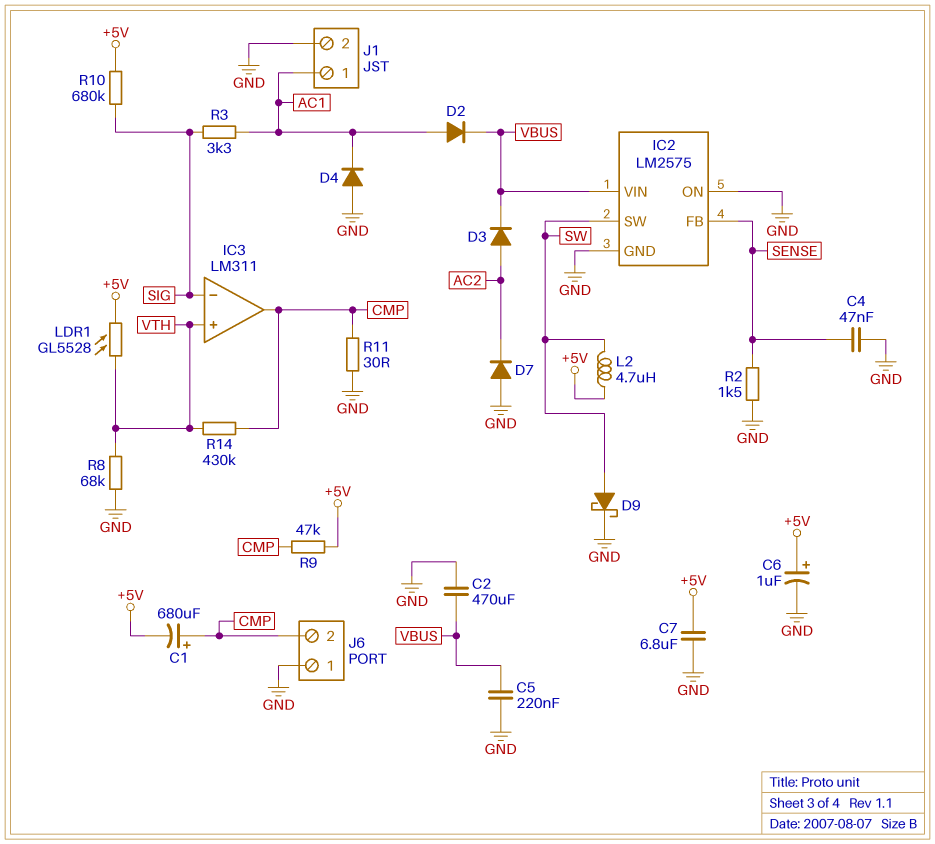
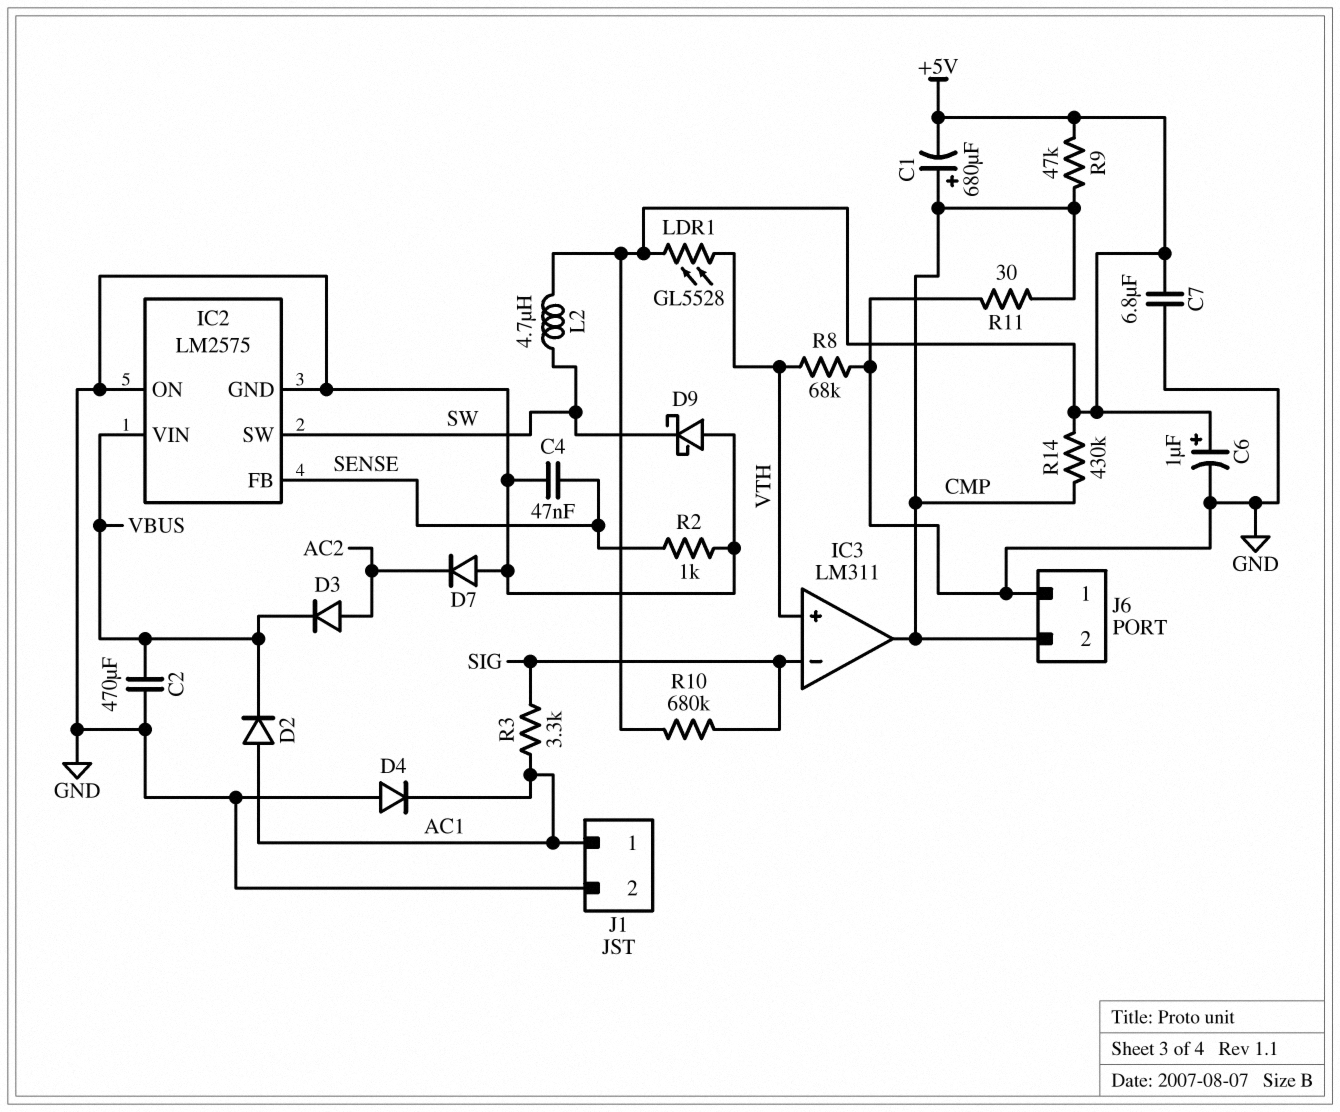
C5: 220nF (GND, VBUS) -> none
D9: schottky (A SW, K GND) -> schottky (A GND, K SW)
R2: 1.5k (GND, SENSE) -> 1k (GND, SENSE)
R14: 430k (CMP, VTH) -> 430k (+5V, CMP)

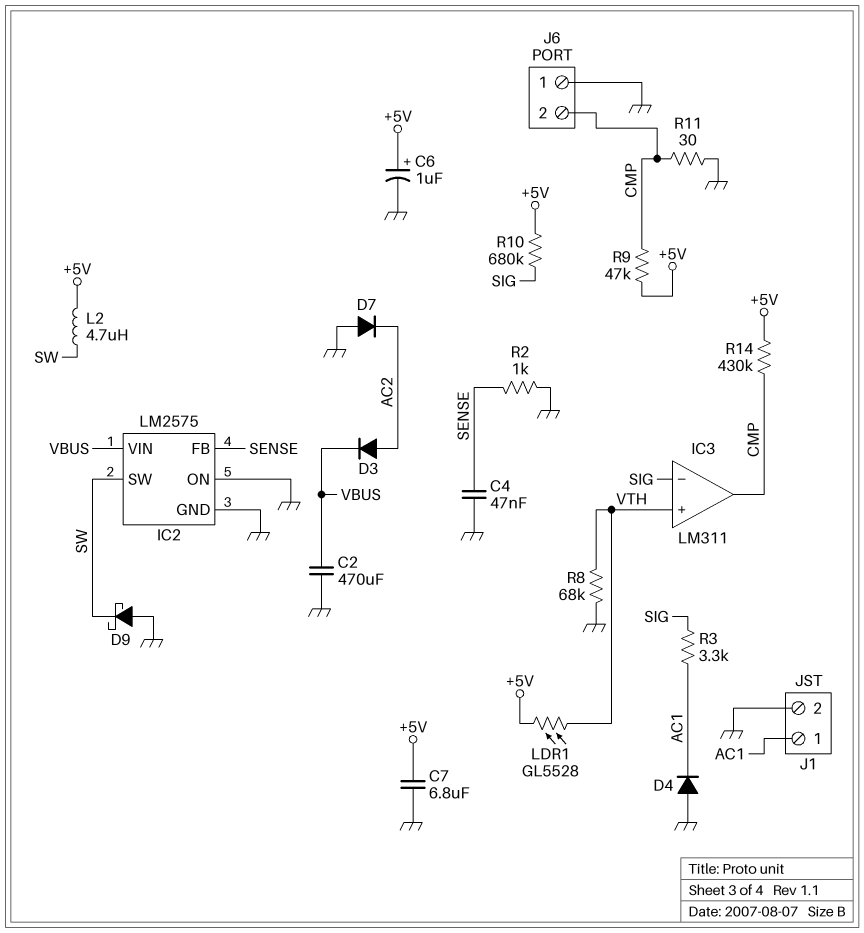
C1: 680uF (plus CMP, minus +5V) -> none
D2: diode (A AC1, K VBUS) -> none

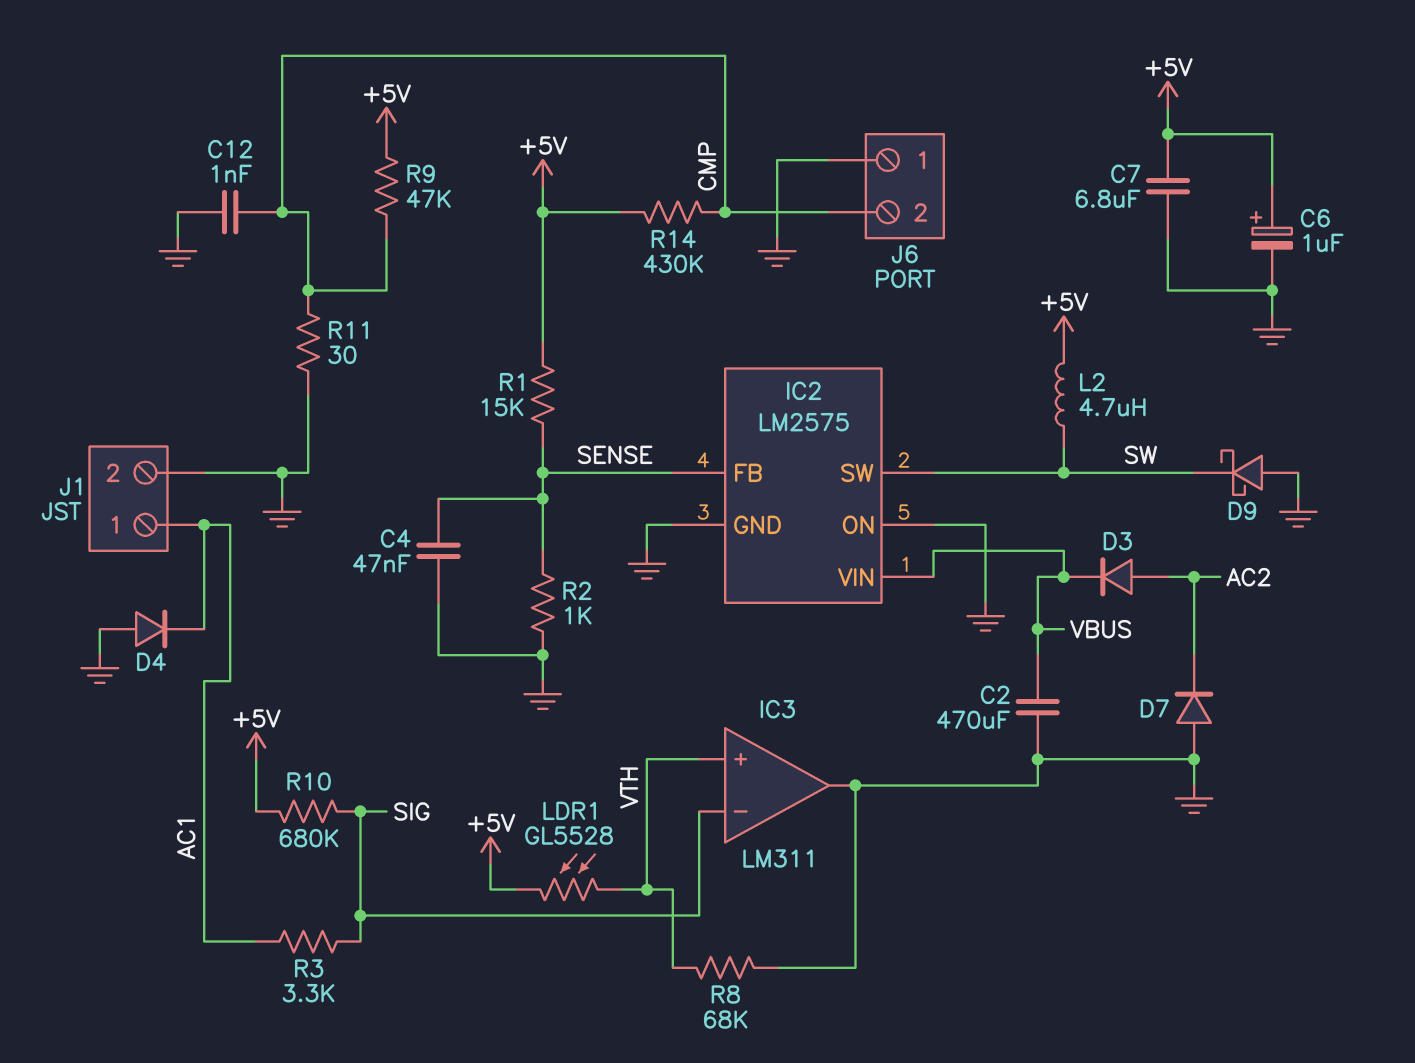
C12: none -> 1nF (CMP, GND)
IC3 pin out: CMP -> GND
R1: none -> 15k (+5V, SENSE)

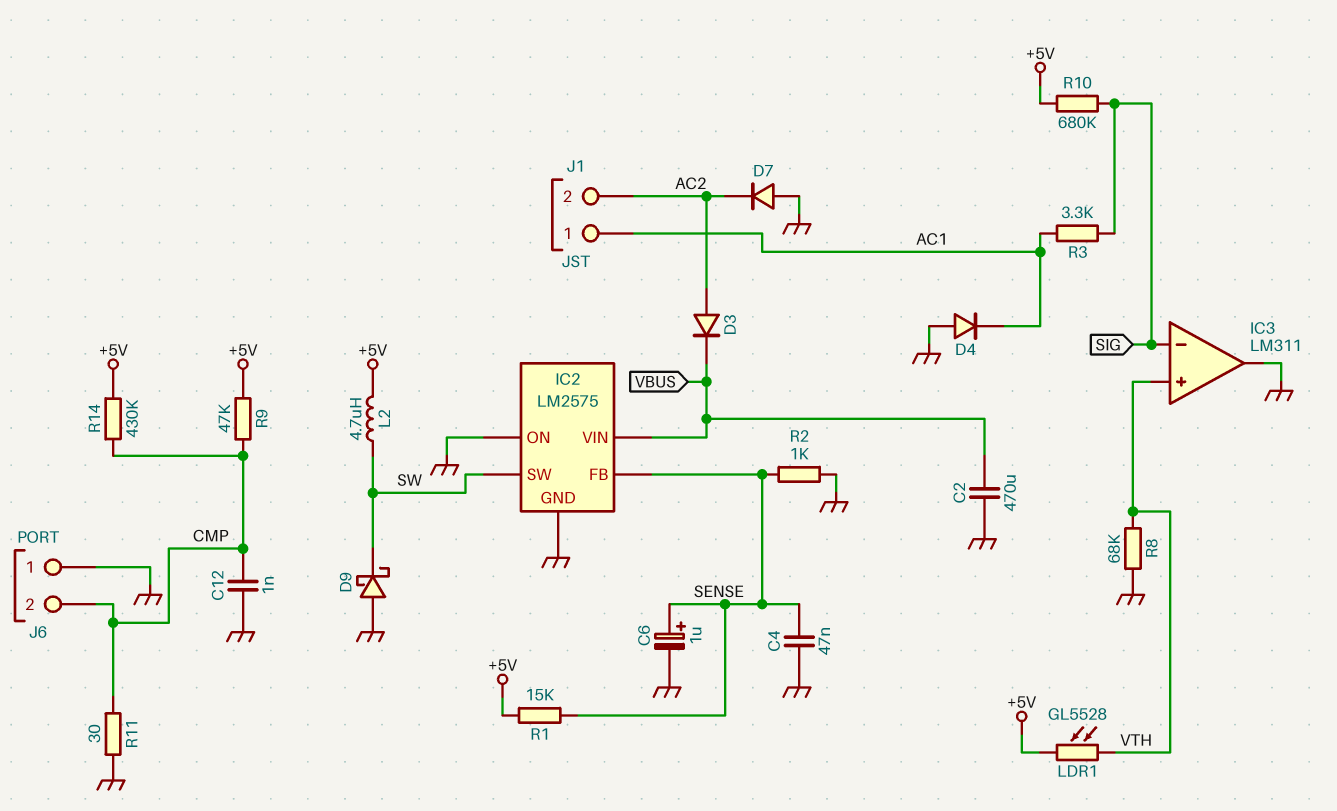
C6: 1uF (plus +5V, minus GND) -> 1uF (plus SENSE, minus GND)
C7: 6.8uF (+5V, GND) -> none
J1 pin 2: GND -> AC2

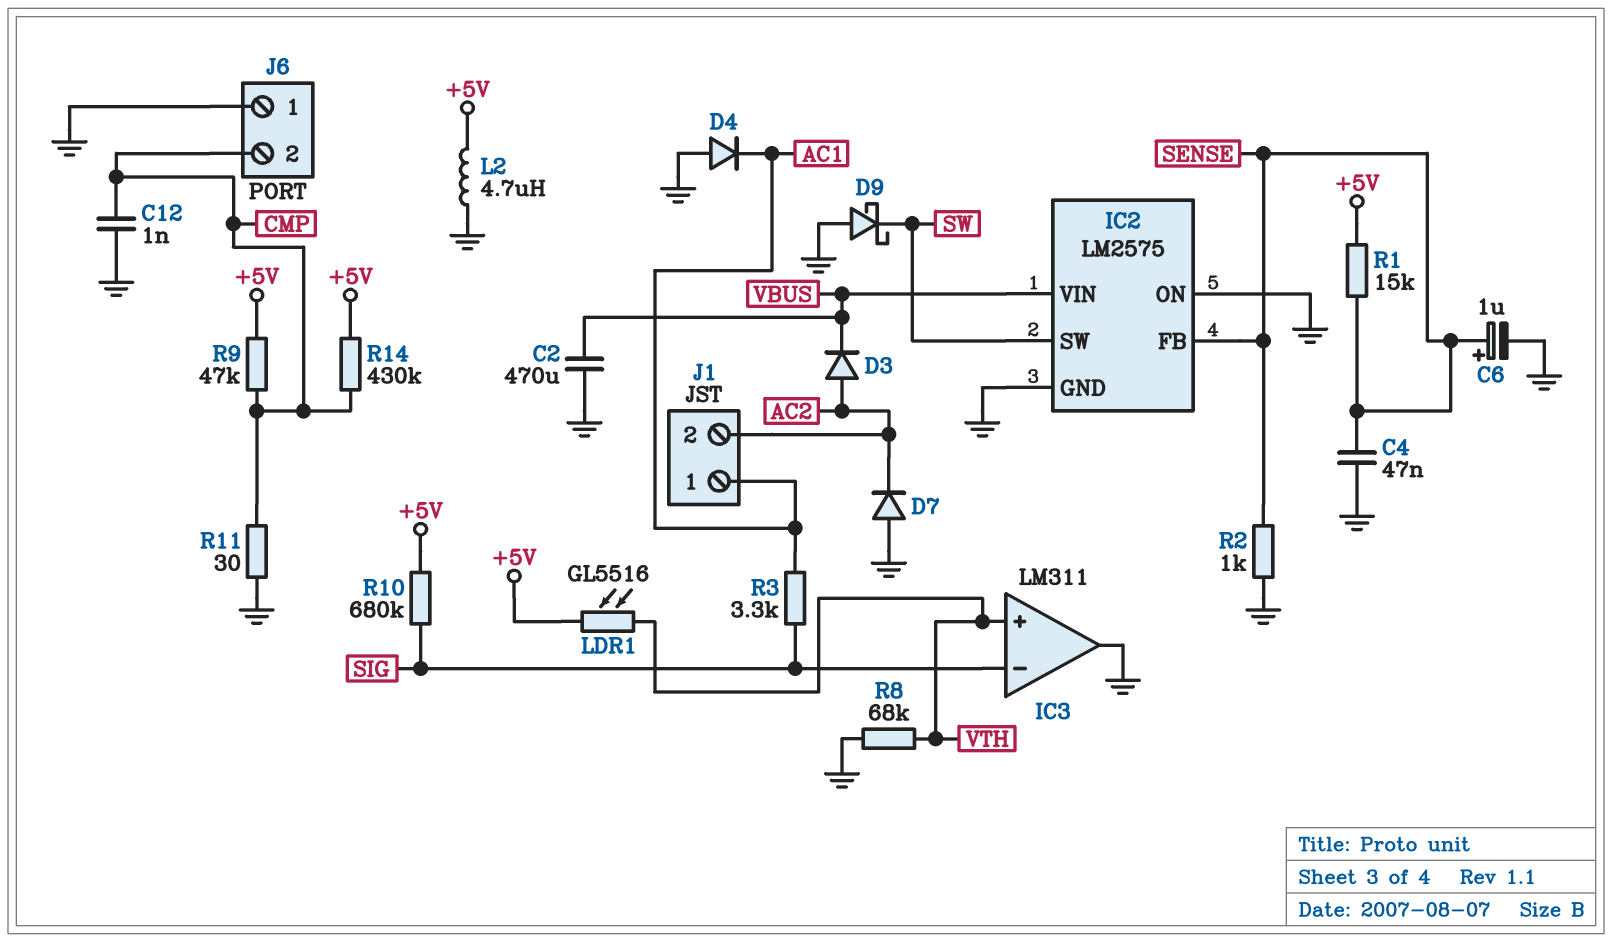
L2: 4.7uH (+5V, SW) -> 4.7uH (+5V, GND)
LDR1: GL5528 (+5V, VTH) -> GL5516 (+5V, VTH)

